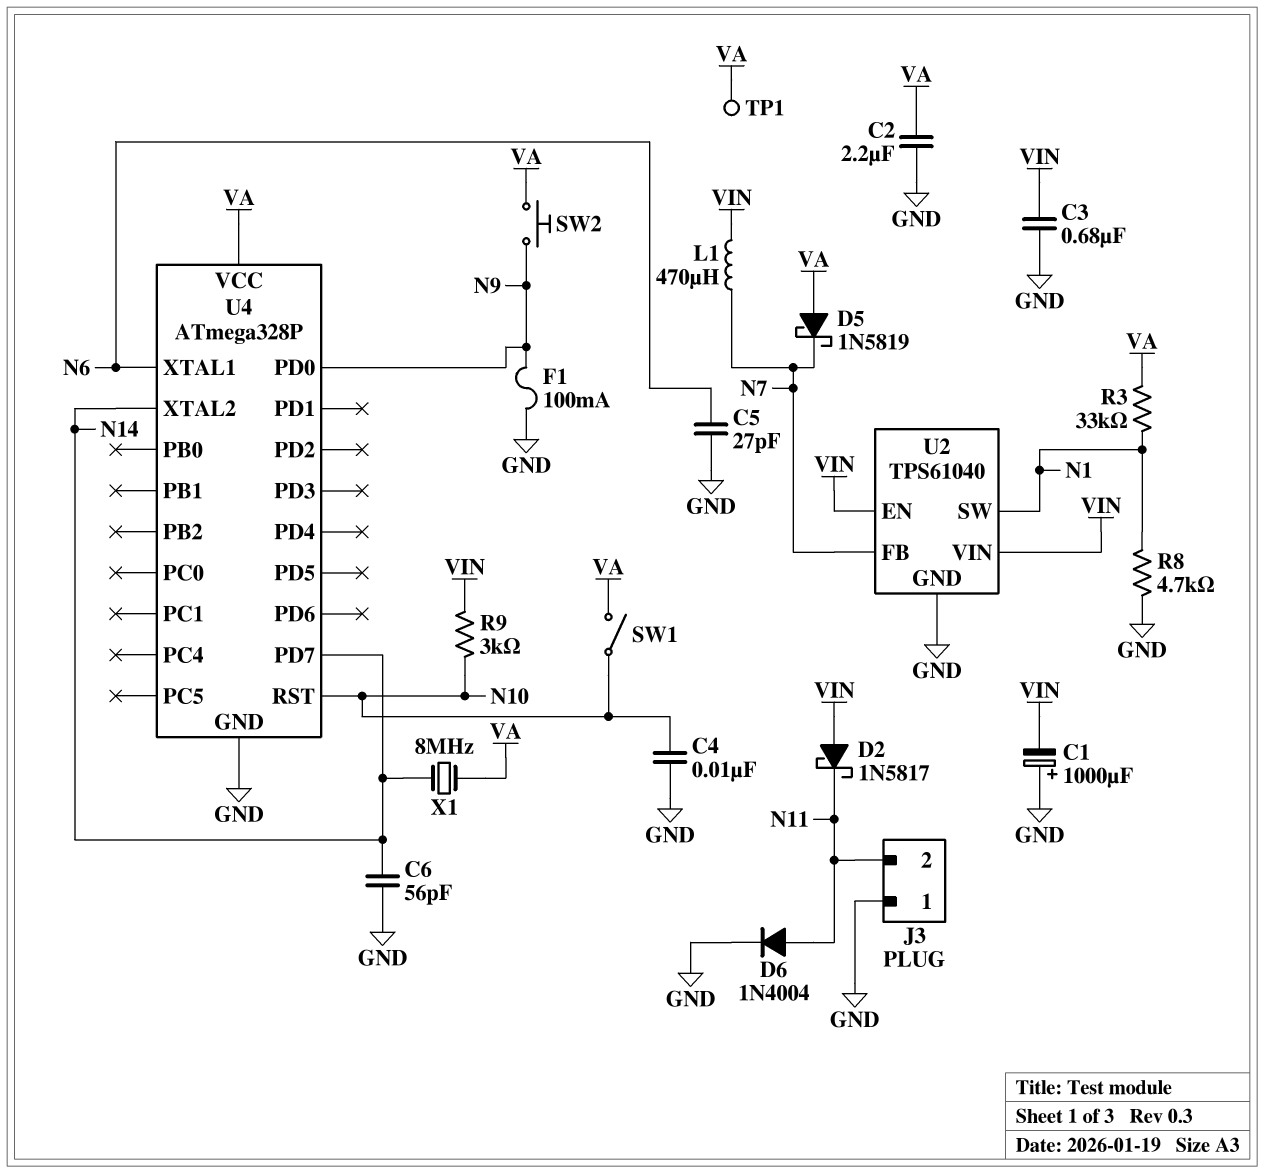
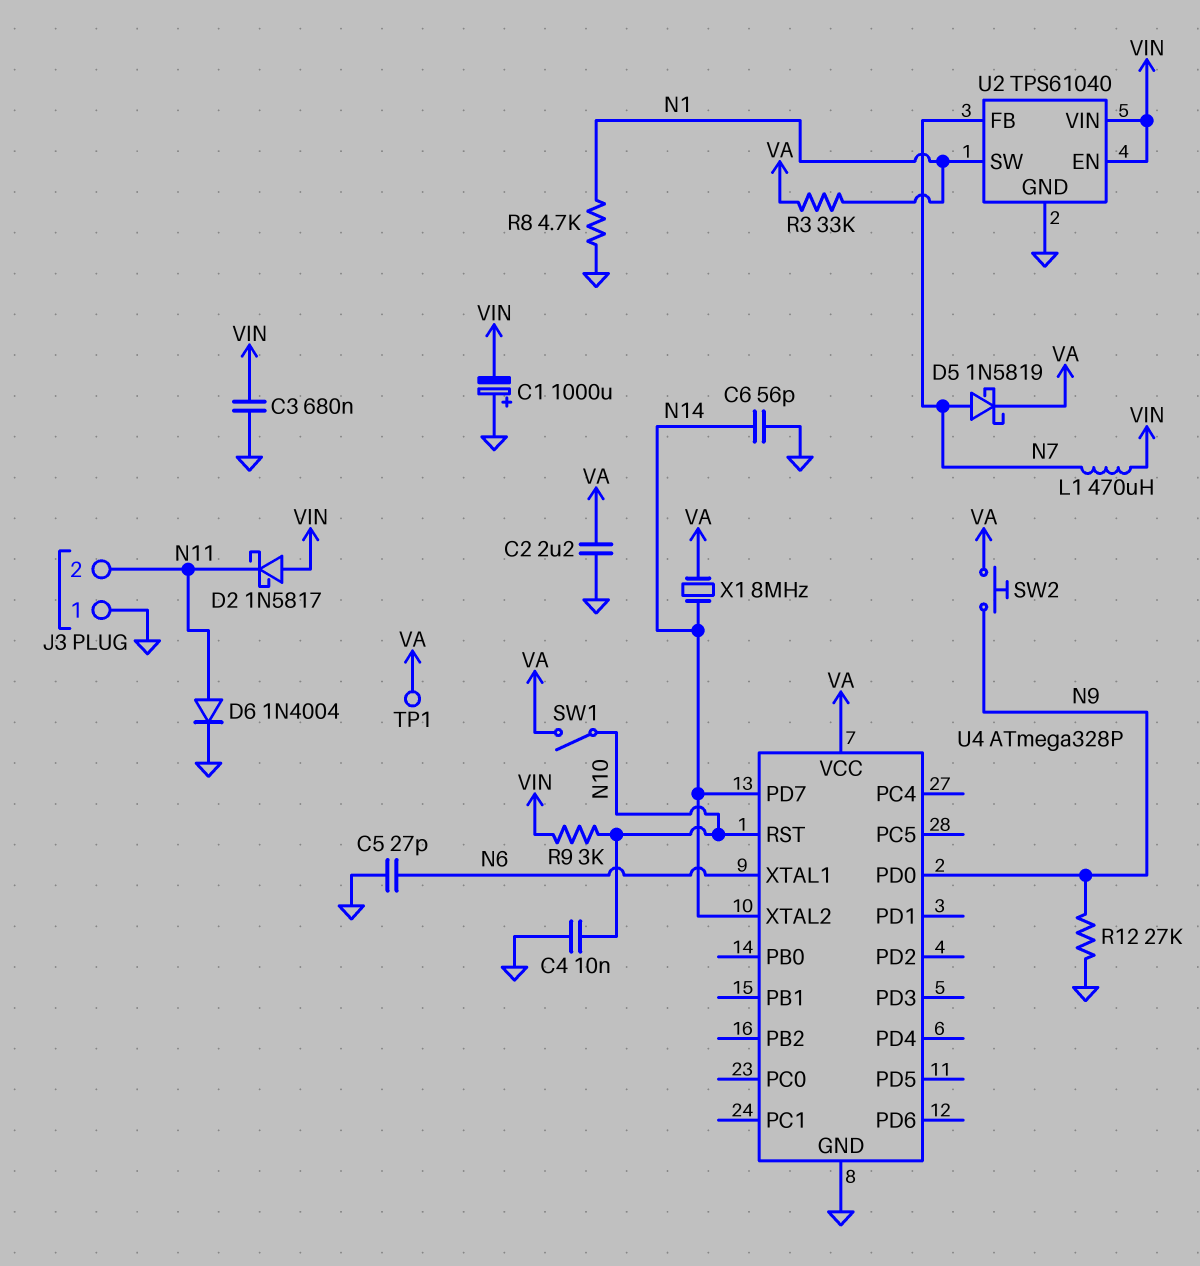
D5: schottky 1N5819 (A VA, K N7) -> schottky 1N5819 (A N7, K VA)
F1: 100mA (GND, N9) -> none
R12: none -> 27k (GND, N9)

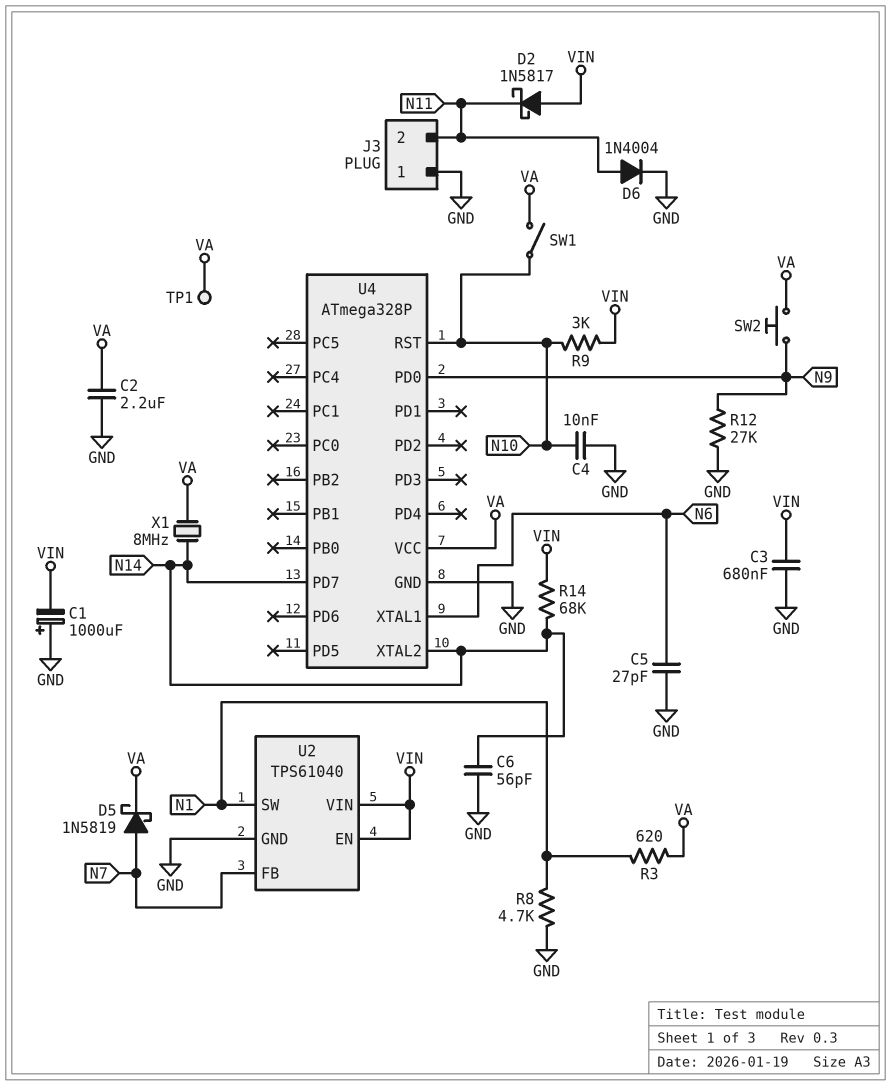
L1: 470uH (N7, VIN) -> none
R3: 33k (N1, VA) -> 620 (N1, VA)
R14: none -> 68k (N14, VIN)

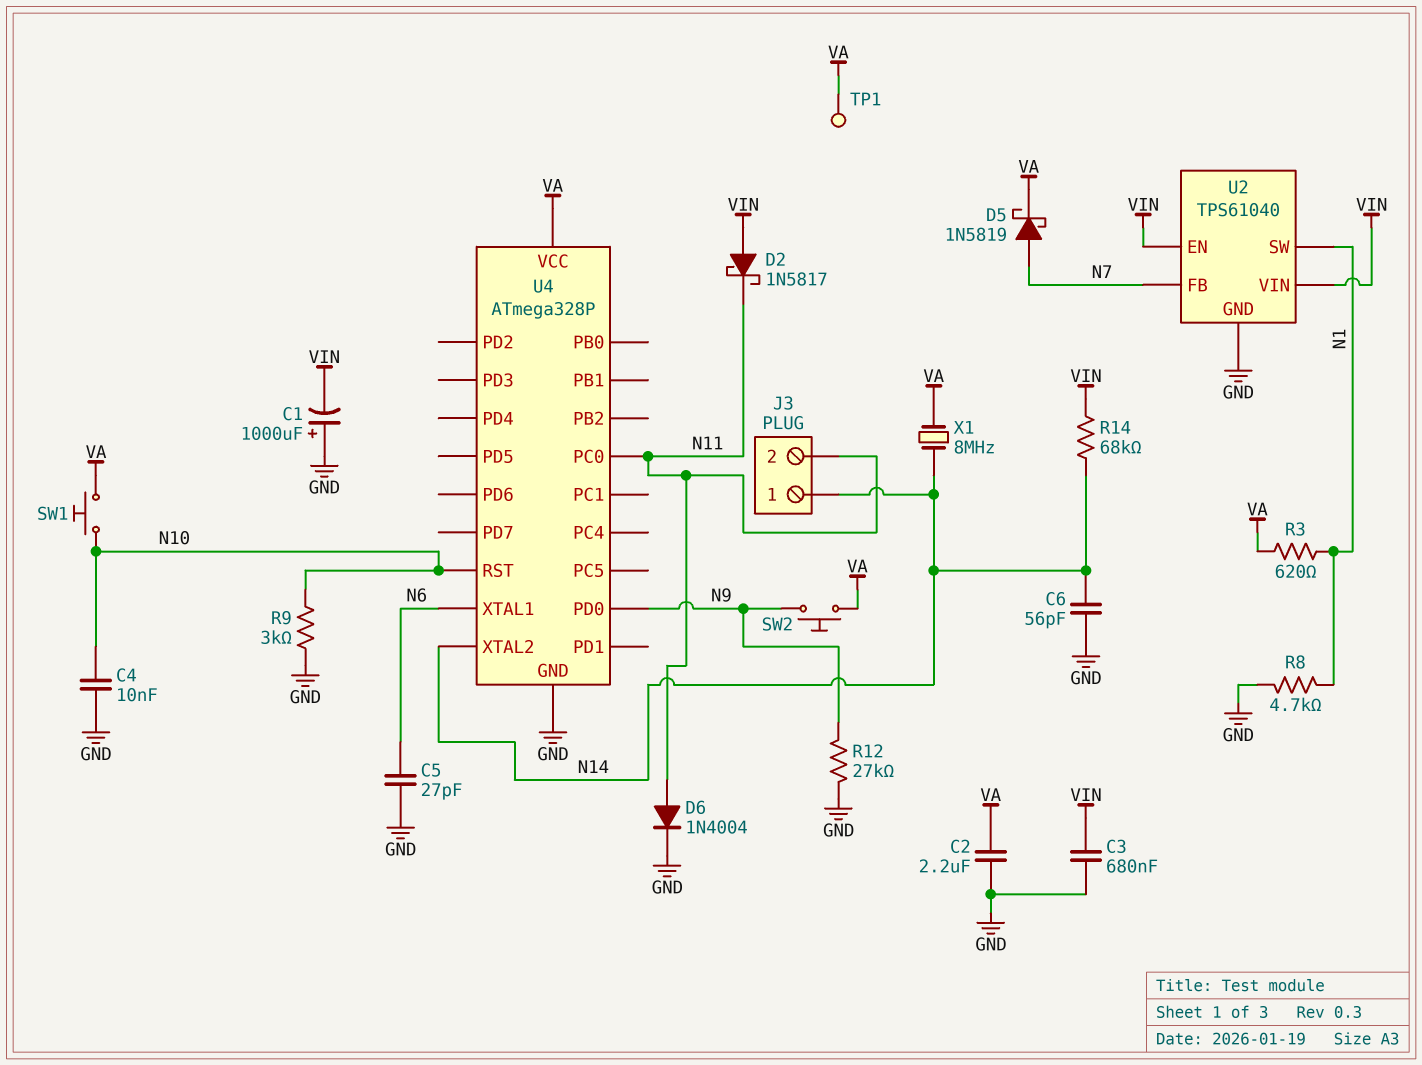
J3 pin 1: GND -> N14
R9: 3k (N10, VIN) -> 3k (GND, N10)
SW1: switch (N10, VA) -> button (N10, VA)
U4 pin PC0: none -> N11
U4 pin PD7: N14 -> none

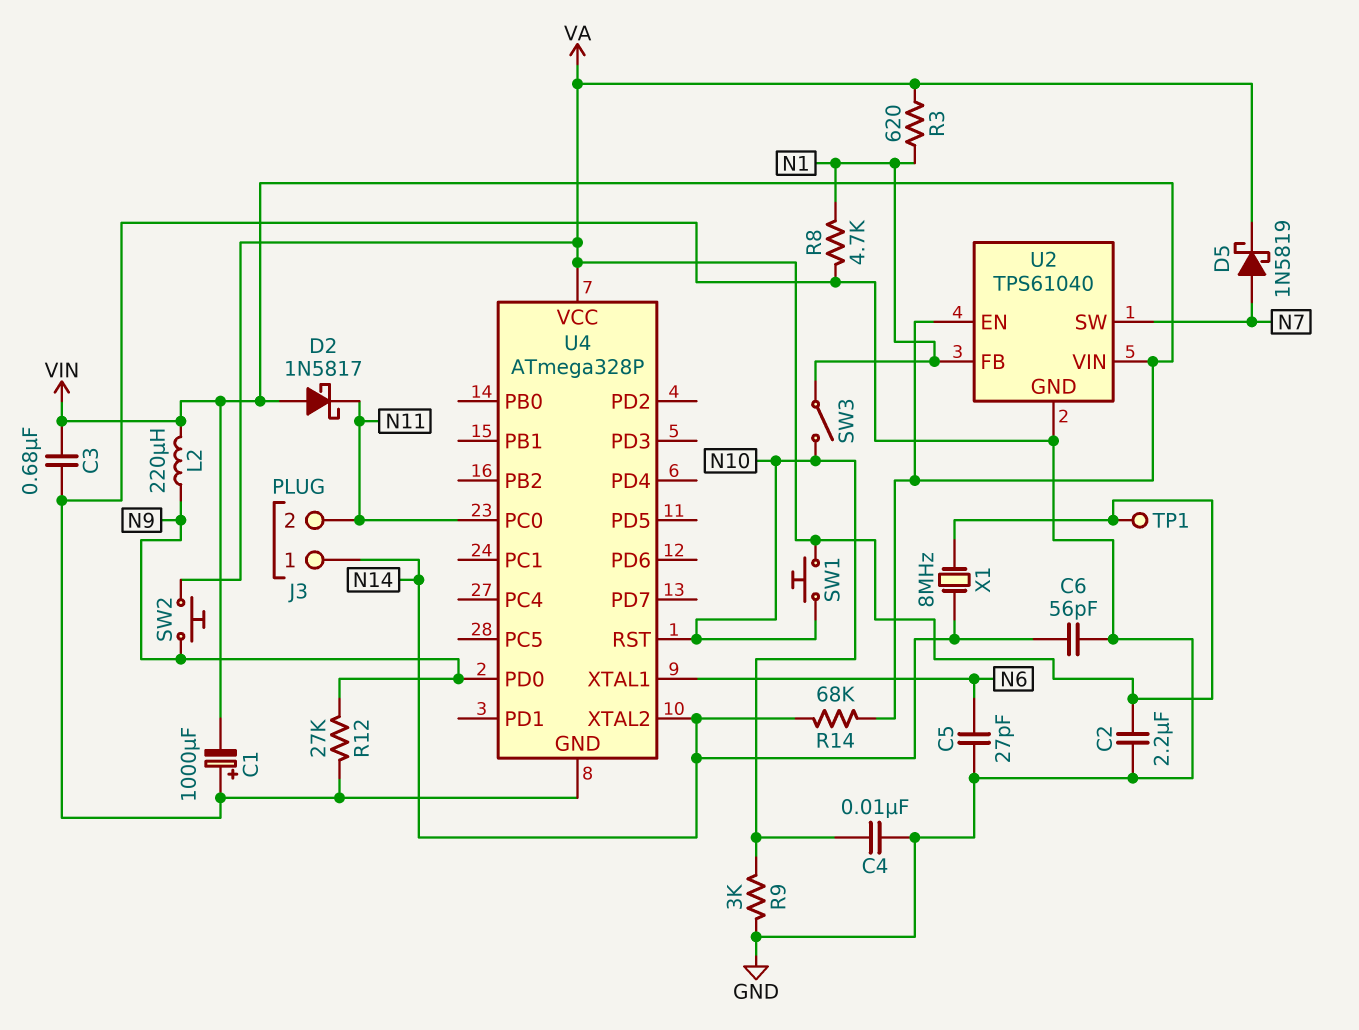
D6: diode 1N4004 (A N11, K GND) -> none
L2: none -> 220uH (N9, VIN)
SW3: none -> switch (N1, N10)
U2 pin FB: N7 -> N1
U2 pin SW: N1 -> N7

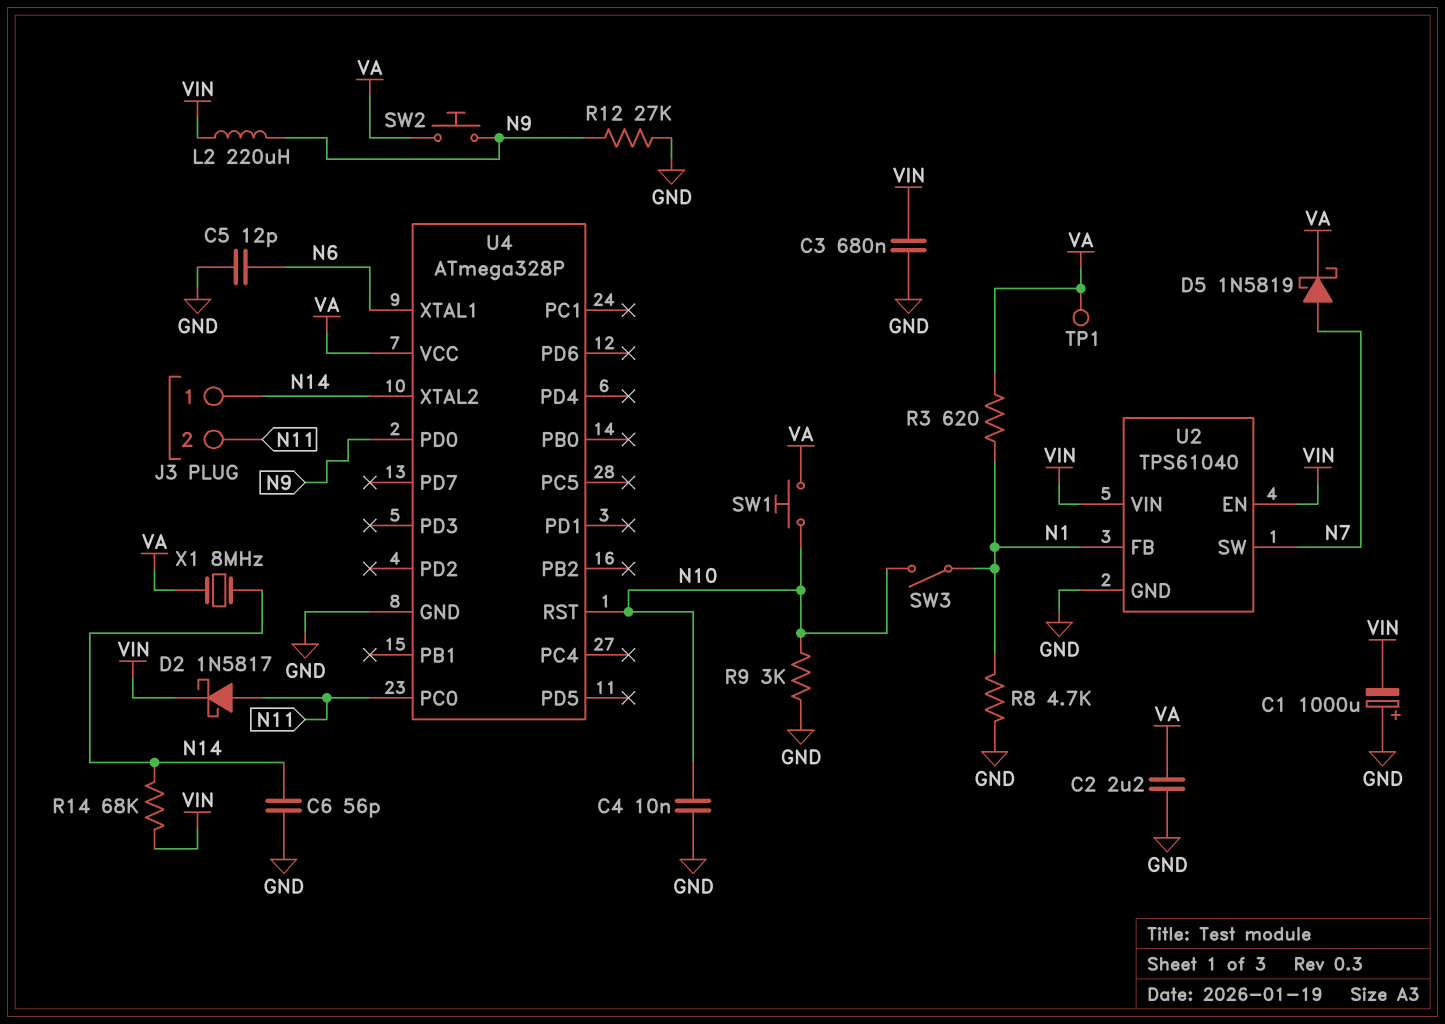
C5: 27pF (GND, N6) -> 12pF (GND, N6)
D2: schottky 1N5817 (A VIN, K N11) -> schottky 1N5817 (A N11, K VIN)

